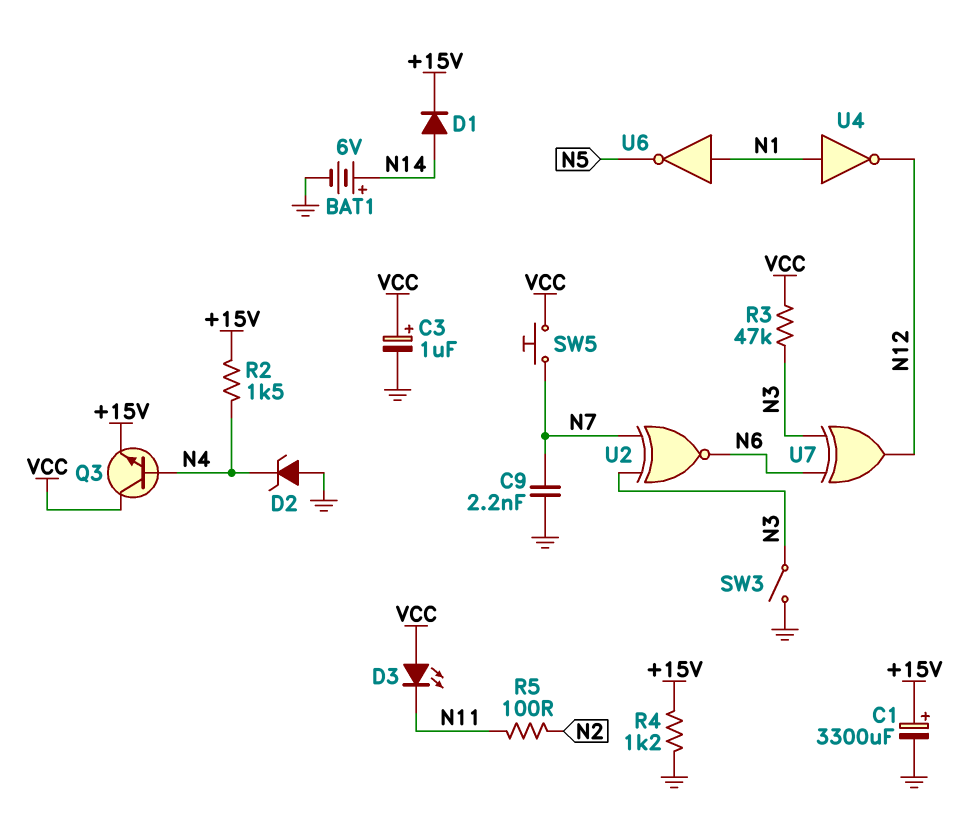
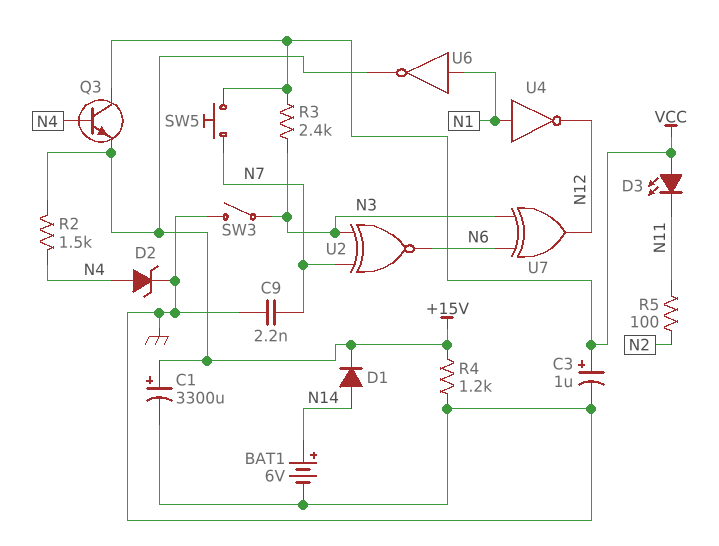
D2: zener (A GND, K N4) -> zener (A N4, K GND)
R3: 47k (N3, VCC) -> 2.4k (N3, VCC)
U6: NOT (in N1, out N5) -> NOT (in N1, out +15V)

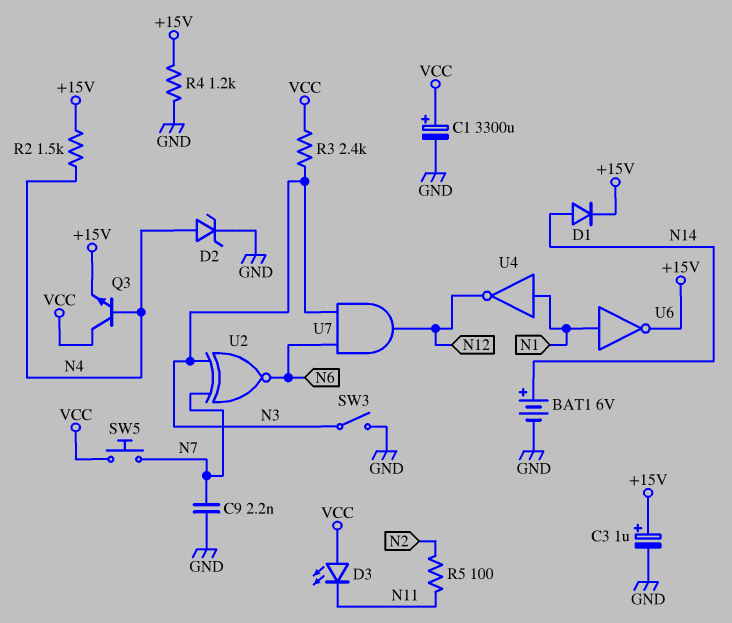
C1: 3300uF (plus +15V, minus GND) -> 3300uF (plus VCC, minus GND)
C3: 1uF (plus VCC, minus GND) -> 1uF (plus +15V, minus GND)
U7: XOR (in N3, in N6, out N12) -> AND (in N3, in N6, out N12)

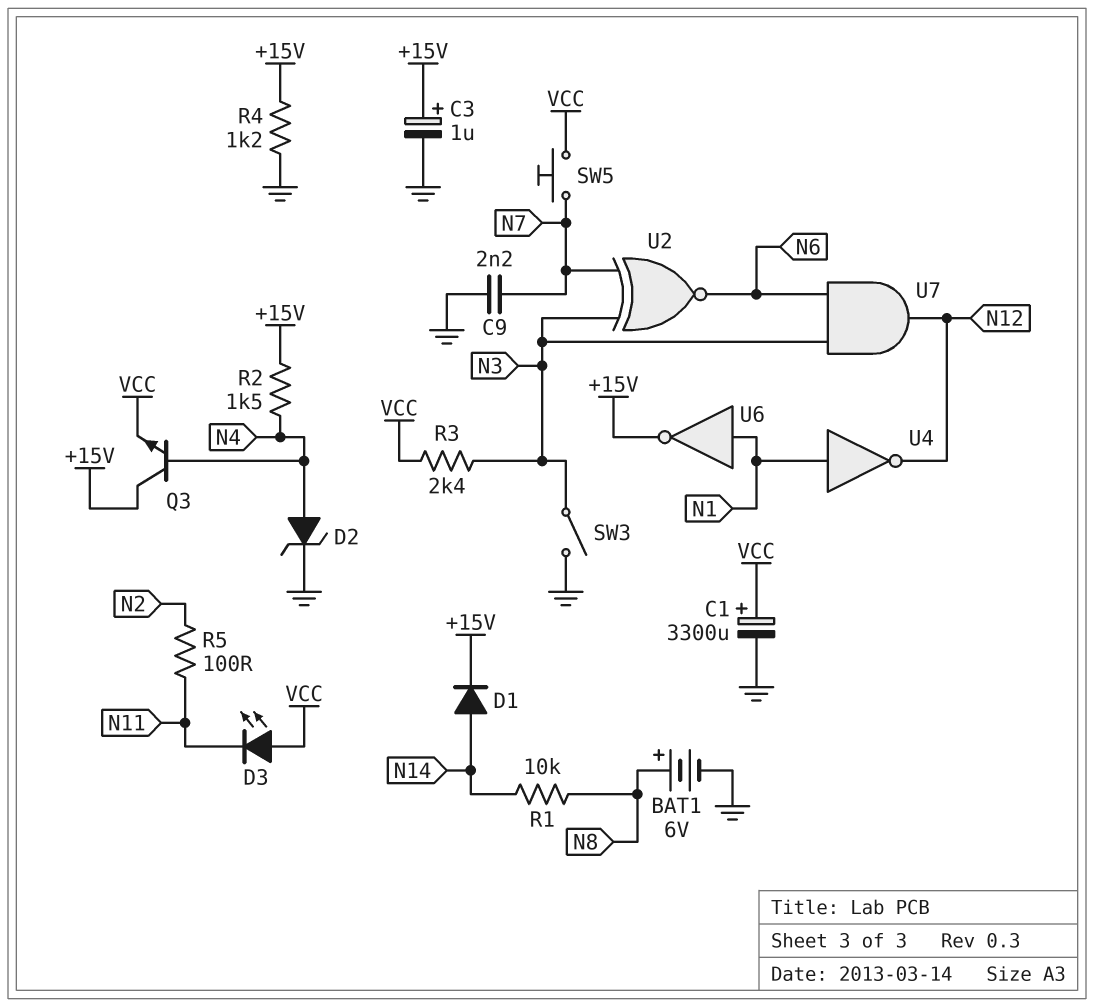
BAT1: 6V (plus N14, minus GND) -> 6V (plus N8, minus GND)
Q3: NPN (B N4, C VCC, E +15V) -> NPN (B N4, C +15V, E VCC)
R1: none -> 10k (N8, N14)

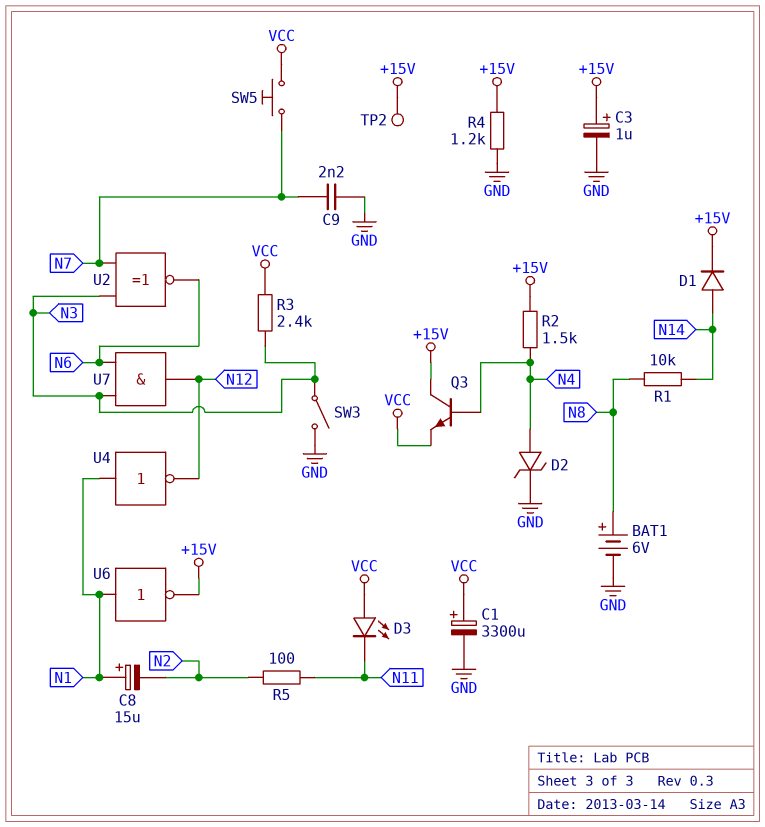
C8: none -> 15uF (plus N1, minus N2)
TP2: none -> test point (+15V)

